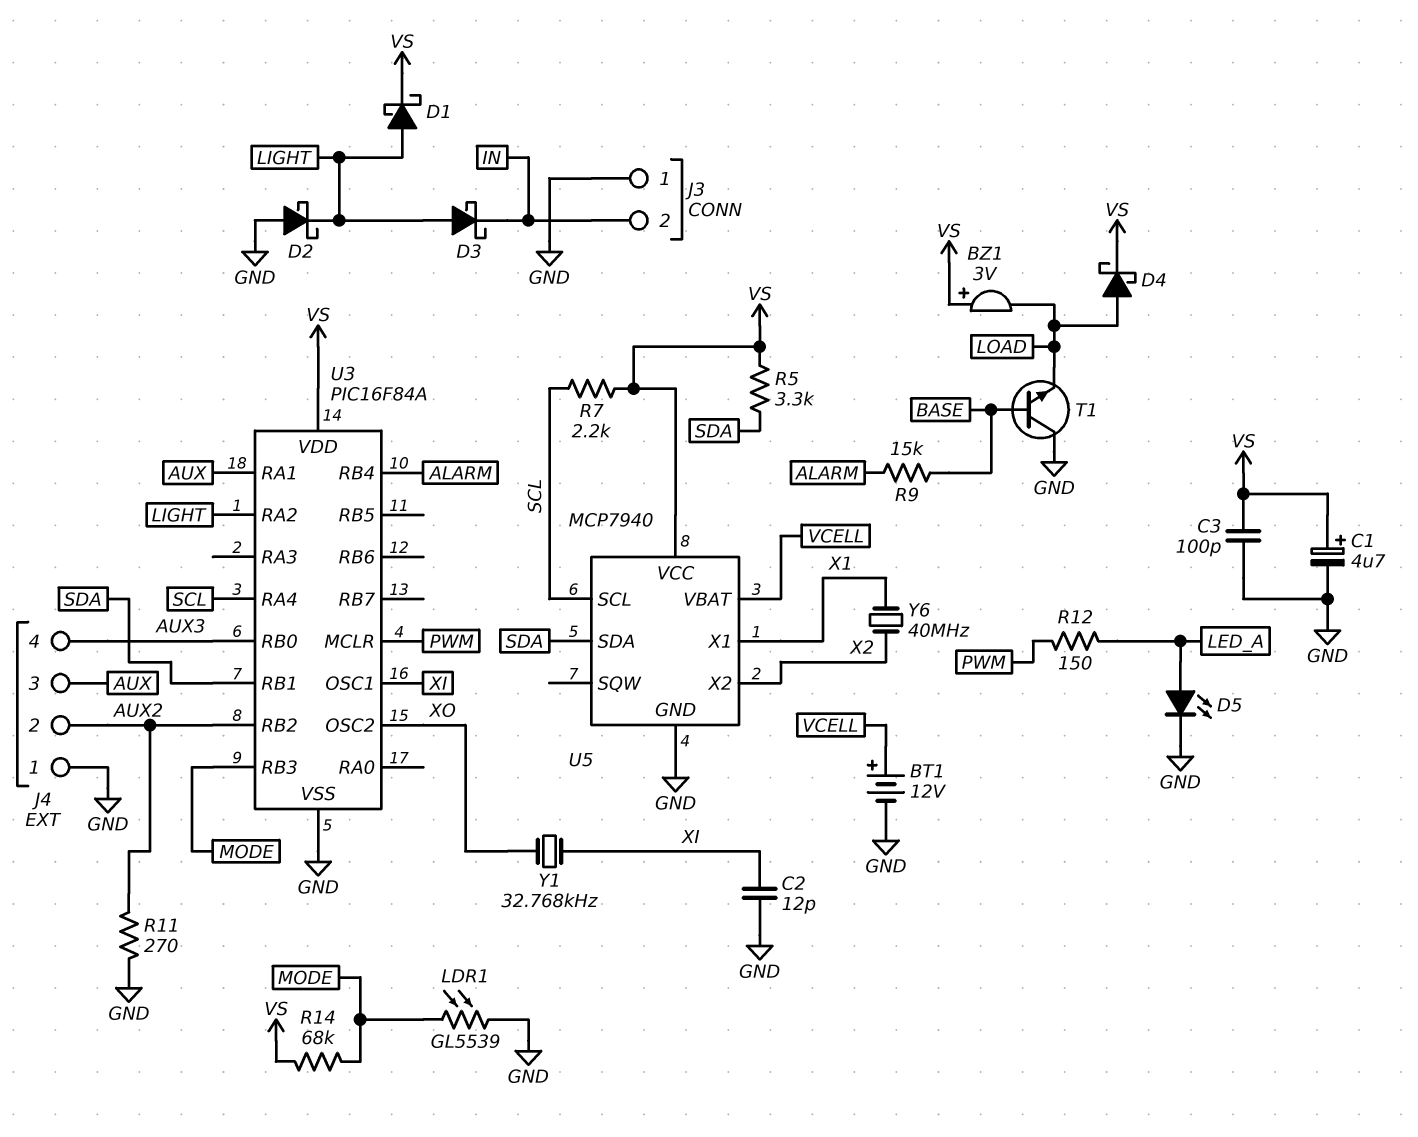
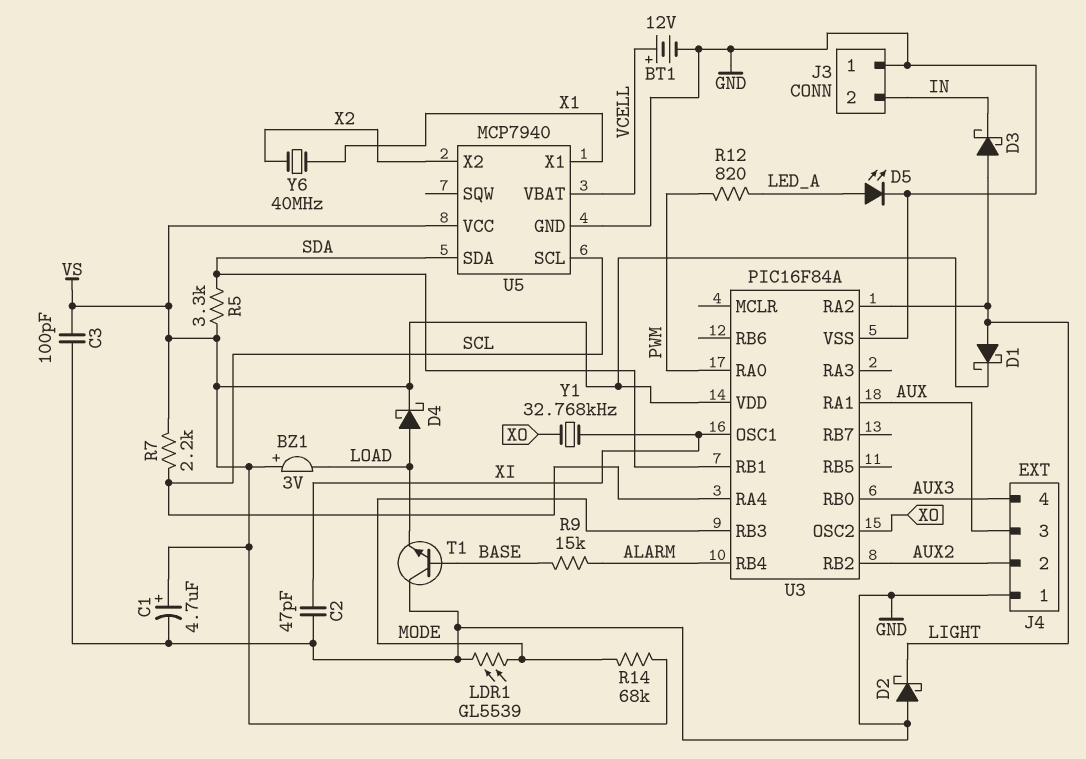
C2: 12pF (GND, XI) -> 47pF (GND, XI)
R11: 270 (AUX2, GND) -> none
R12: 150 (LED_A, PWM) -> 820 (LED_A, PWM)
U3 pin MCLR: PWM -> none
U3 pin RA0: none -> PWM

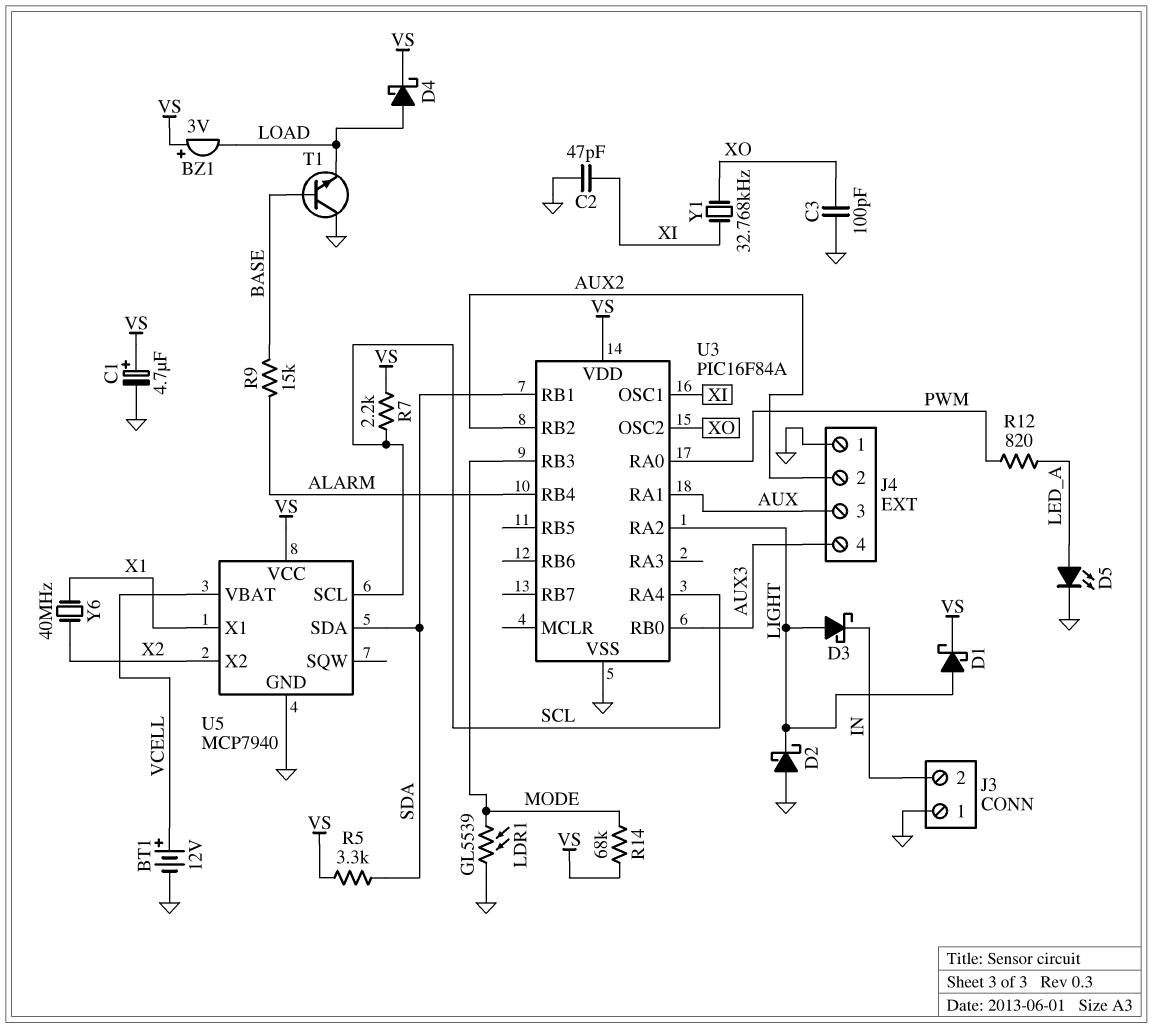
C3: 100pF (GND, VS) -> 100pF (GND, XO)

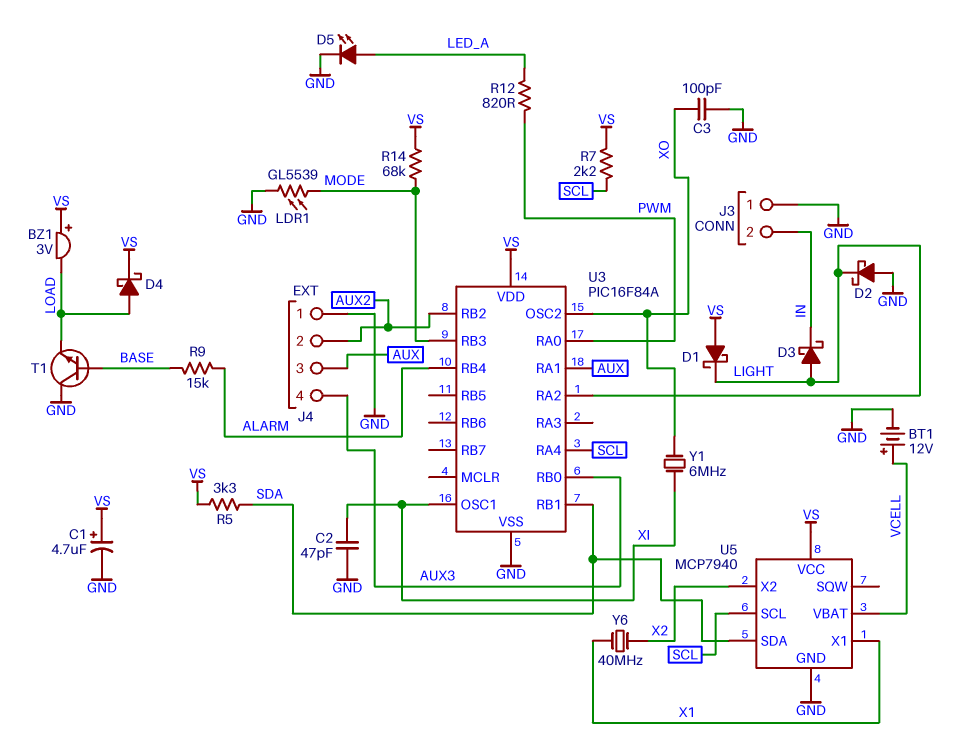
D1: schottky (A LIGHT, K VS) -> schottky (A VS, K LIGHT)
Y1: 32.768kHz (XI, XO) -> 6MHz (XI, XO)

